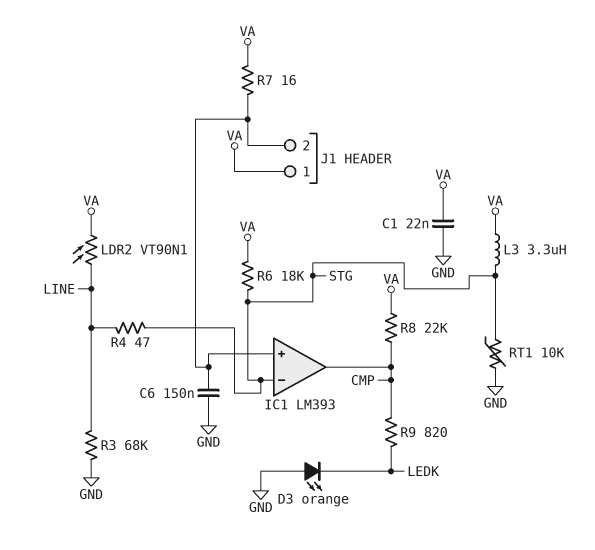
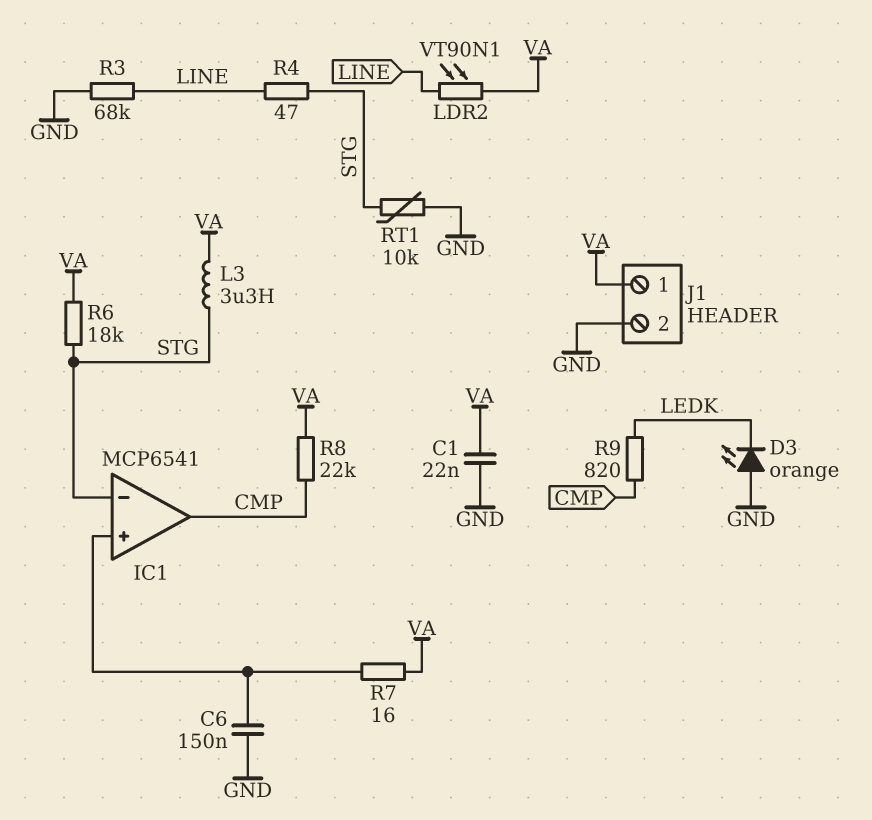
IC1: LM393 -> MCP6541
J1 pin 2: IC1/in+ -> GND

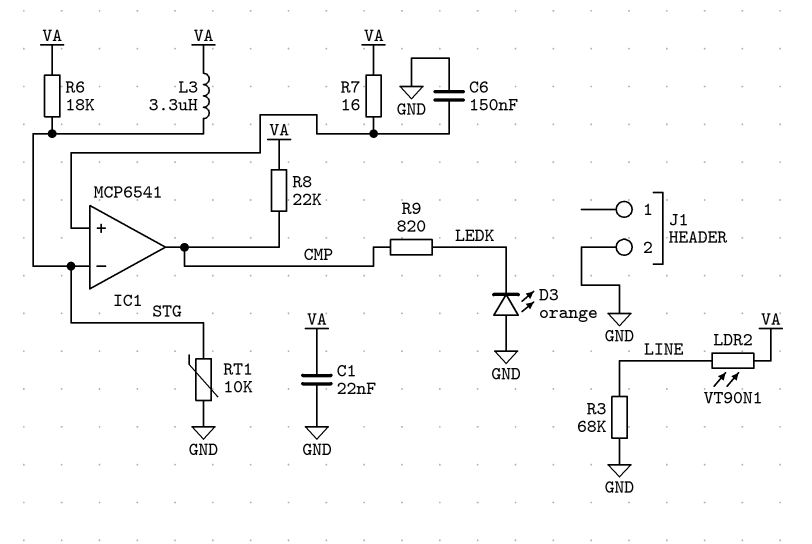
J1 pin 1: VA -> none
R4: 47 (LINE, STG) -> none

